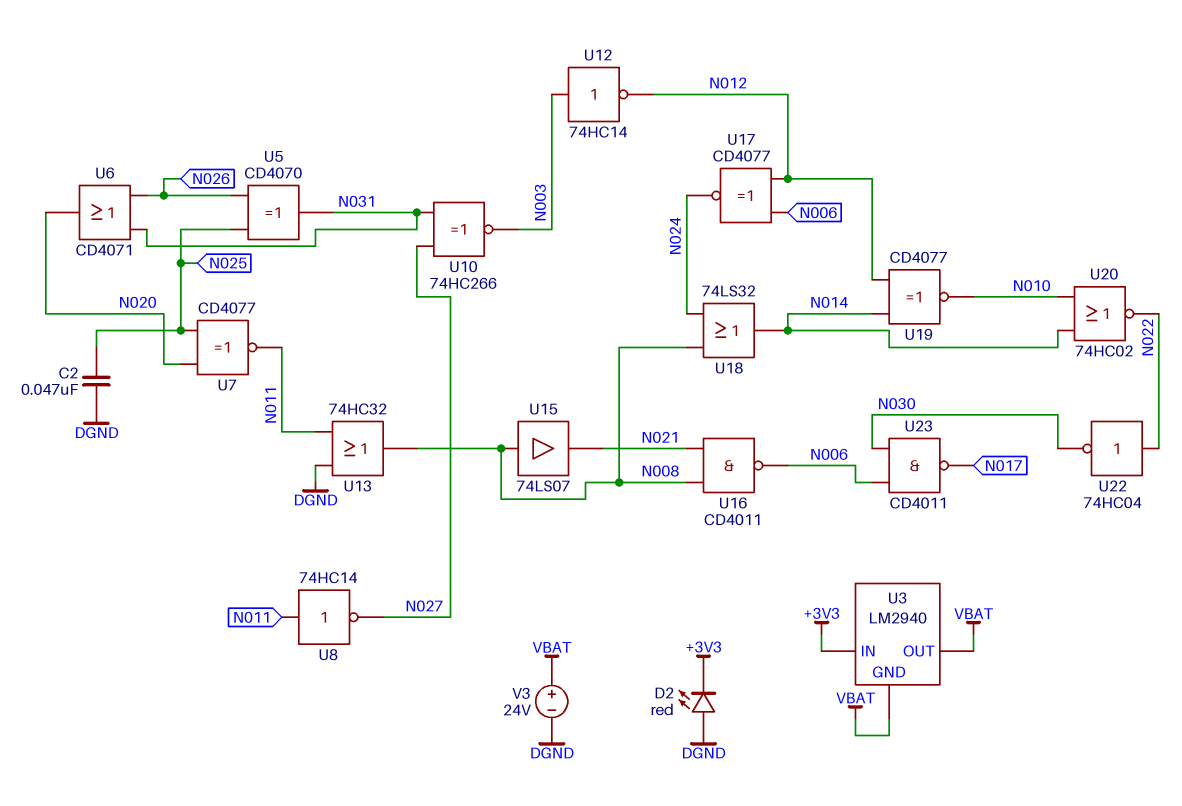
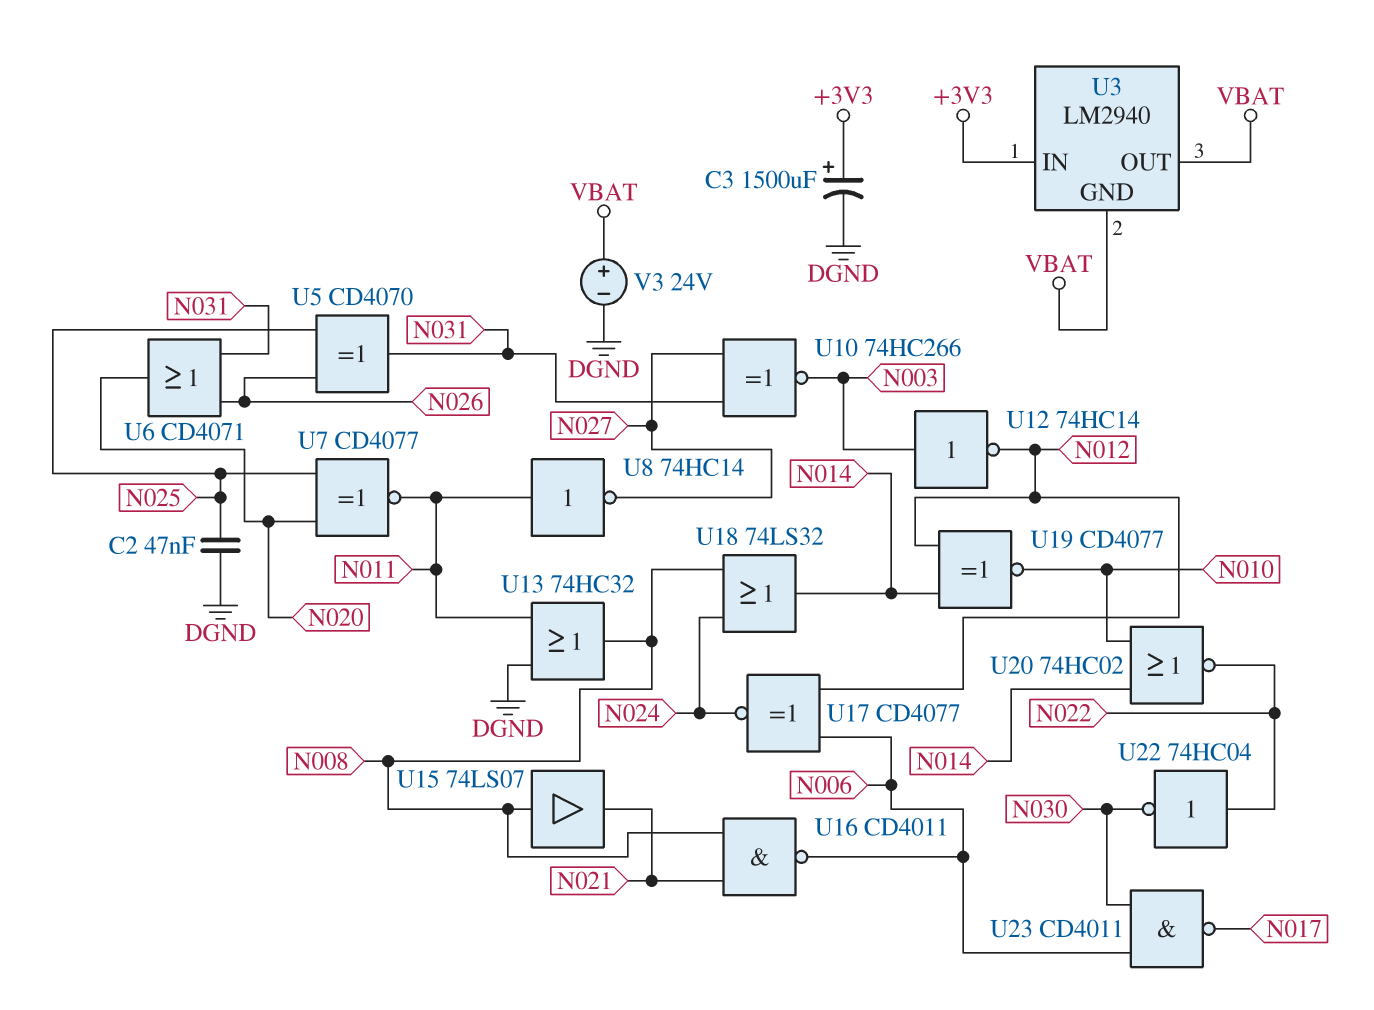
C3: none -> 1500uF (plus +3V3, minus DGND)
D2: LED red (A DGND, K +3V3) -> none

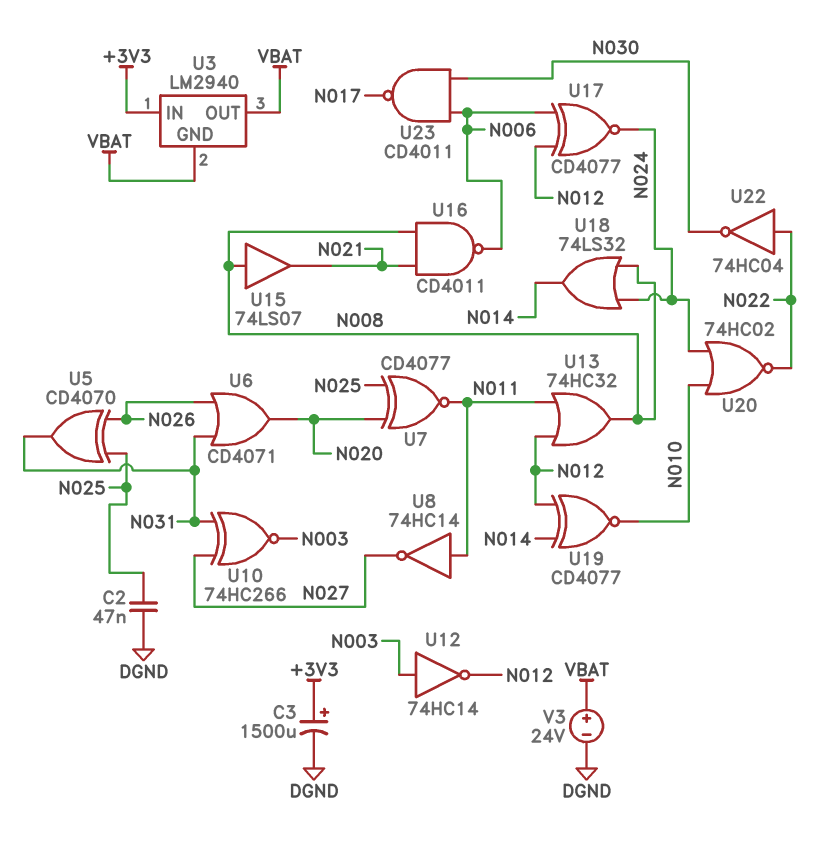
U13: OR 74HC32 (in DGND, in N011, out N008) -> OR 74HC32 (in N011, in N012, out N008)
U20: NOR 74HC02 (in N010, in N014, out N022) -> NOR 74HC02 (in N010, in N024, out N022)

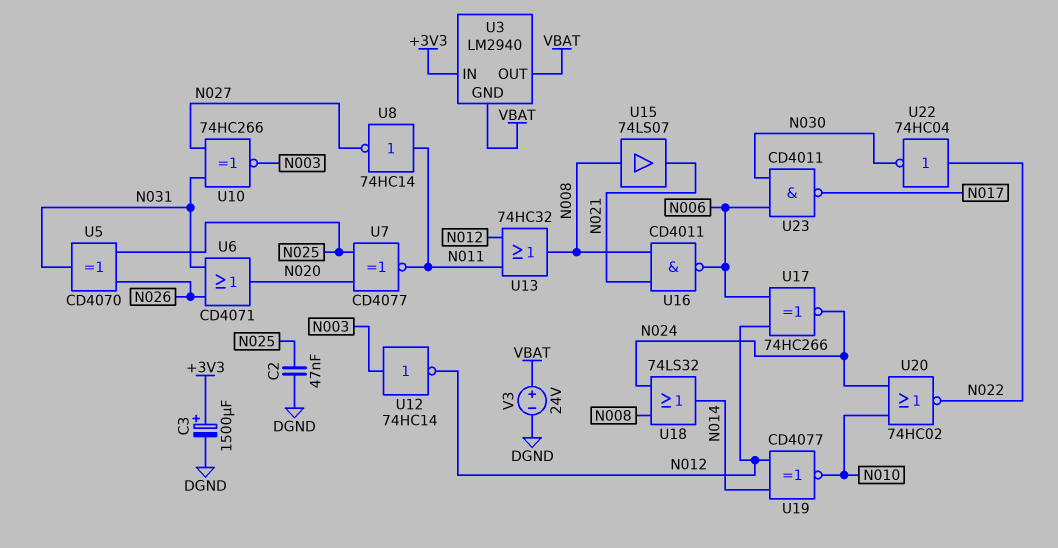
U17: XNOR CD4077 (in N006, in N012, out N024) -> XNOR 74HC266 (in N006, in N012, out N024)

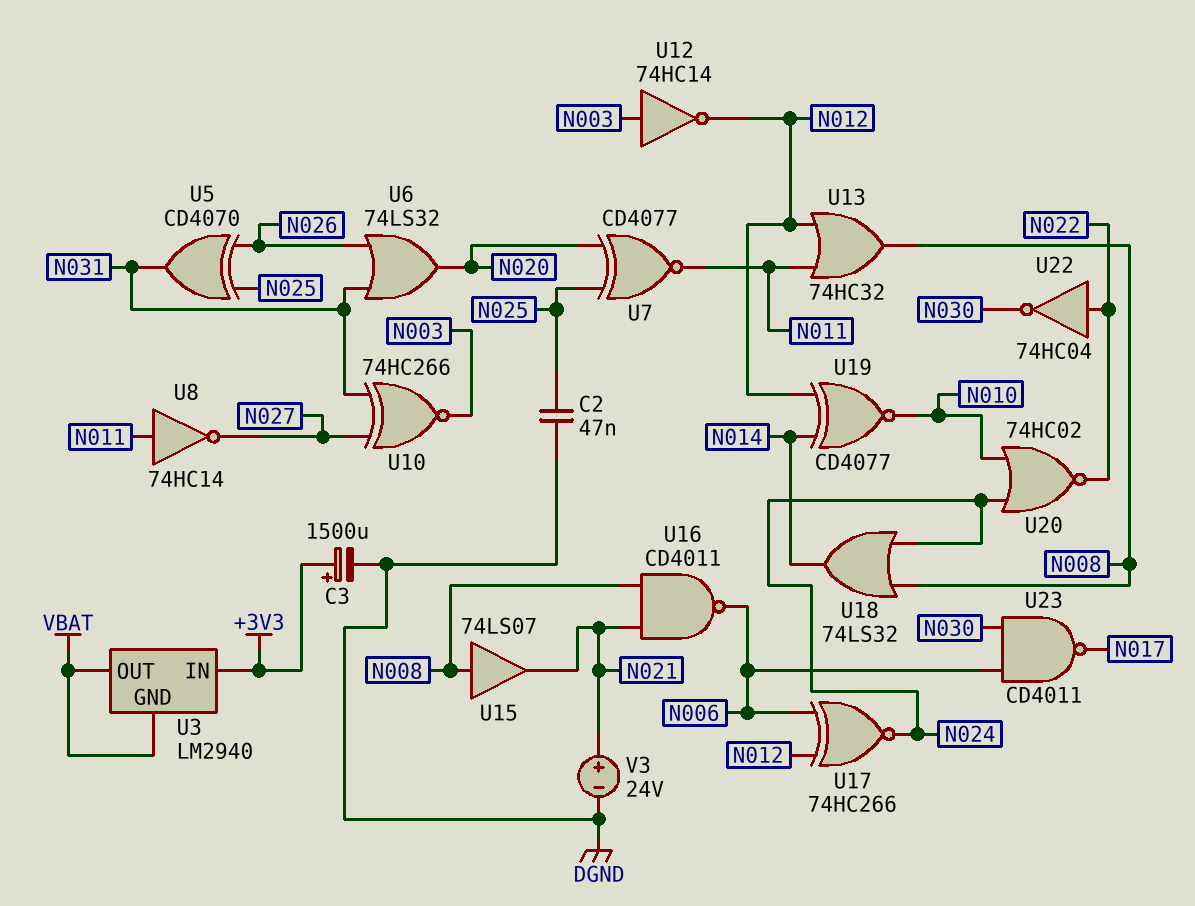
U6: OR CD4071 (in N026, in N031, out N020) -> OR 74LS32 (in N026, in N031, out N020)
V3: 24V (plus VBAT, minus DGND) -> 24V (plus N021, minus DGND)

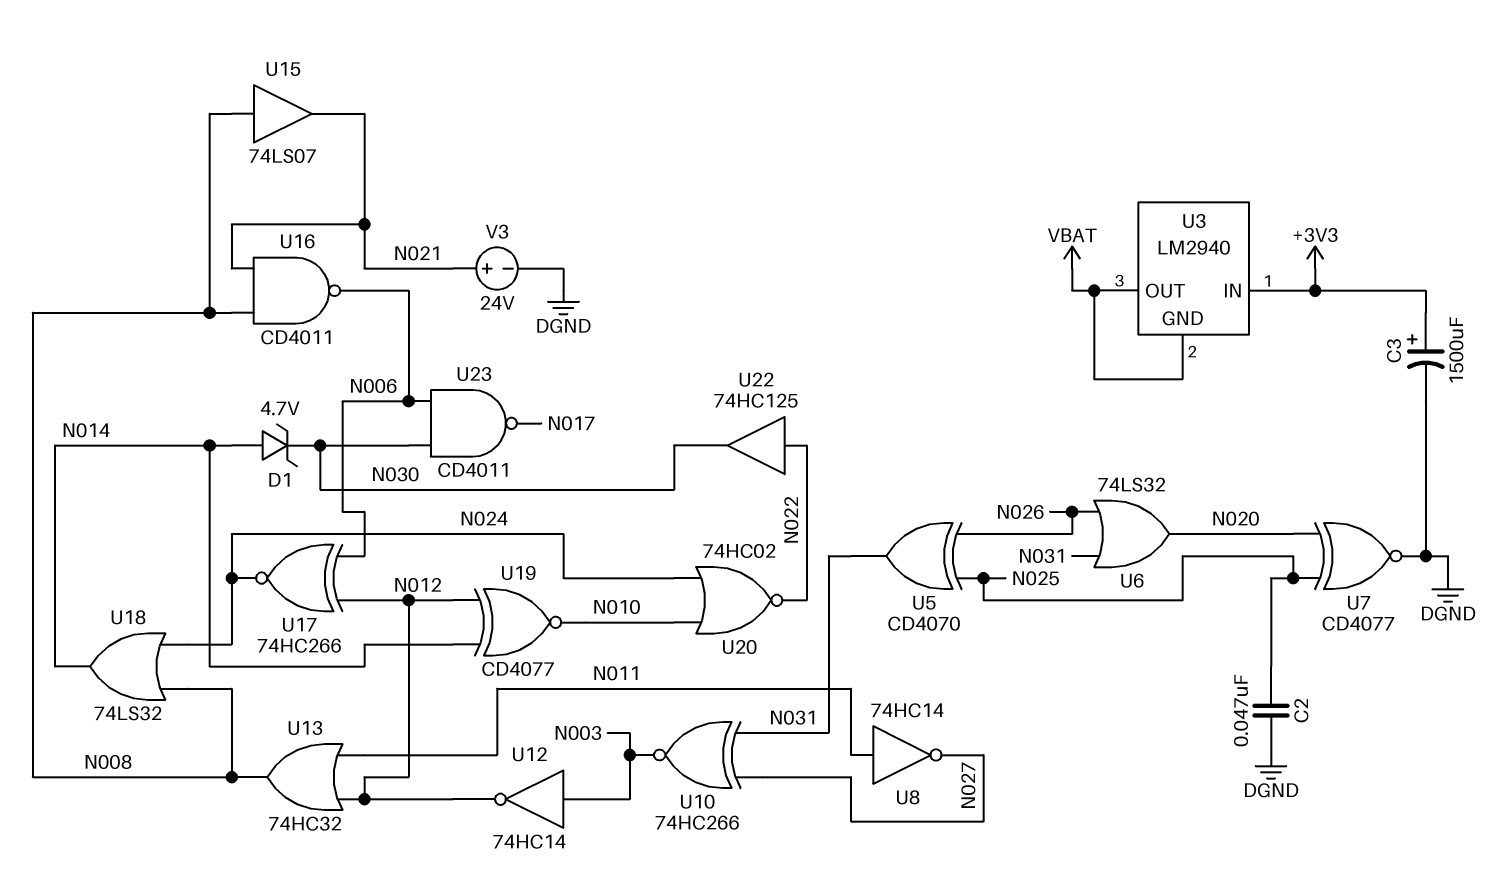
D1: none -> zener 4.7V (A N014, K N030)
U7: XNOR CD4077 (in N020, in N025, out N011) -> XNOR CD4077 (in N020, in N025, out DGND)
U22: NOT 74HC04 (in N022, out N030) -> buffer 74HC125 (in N022, out N030)

